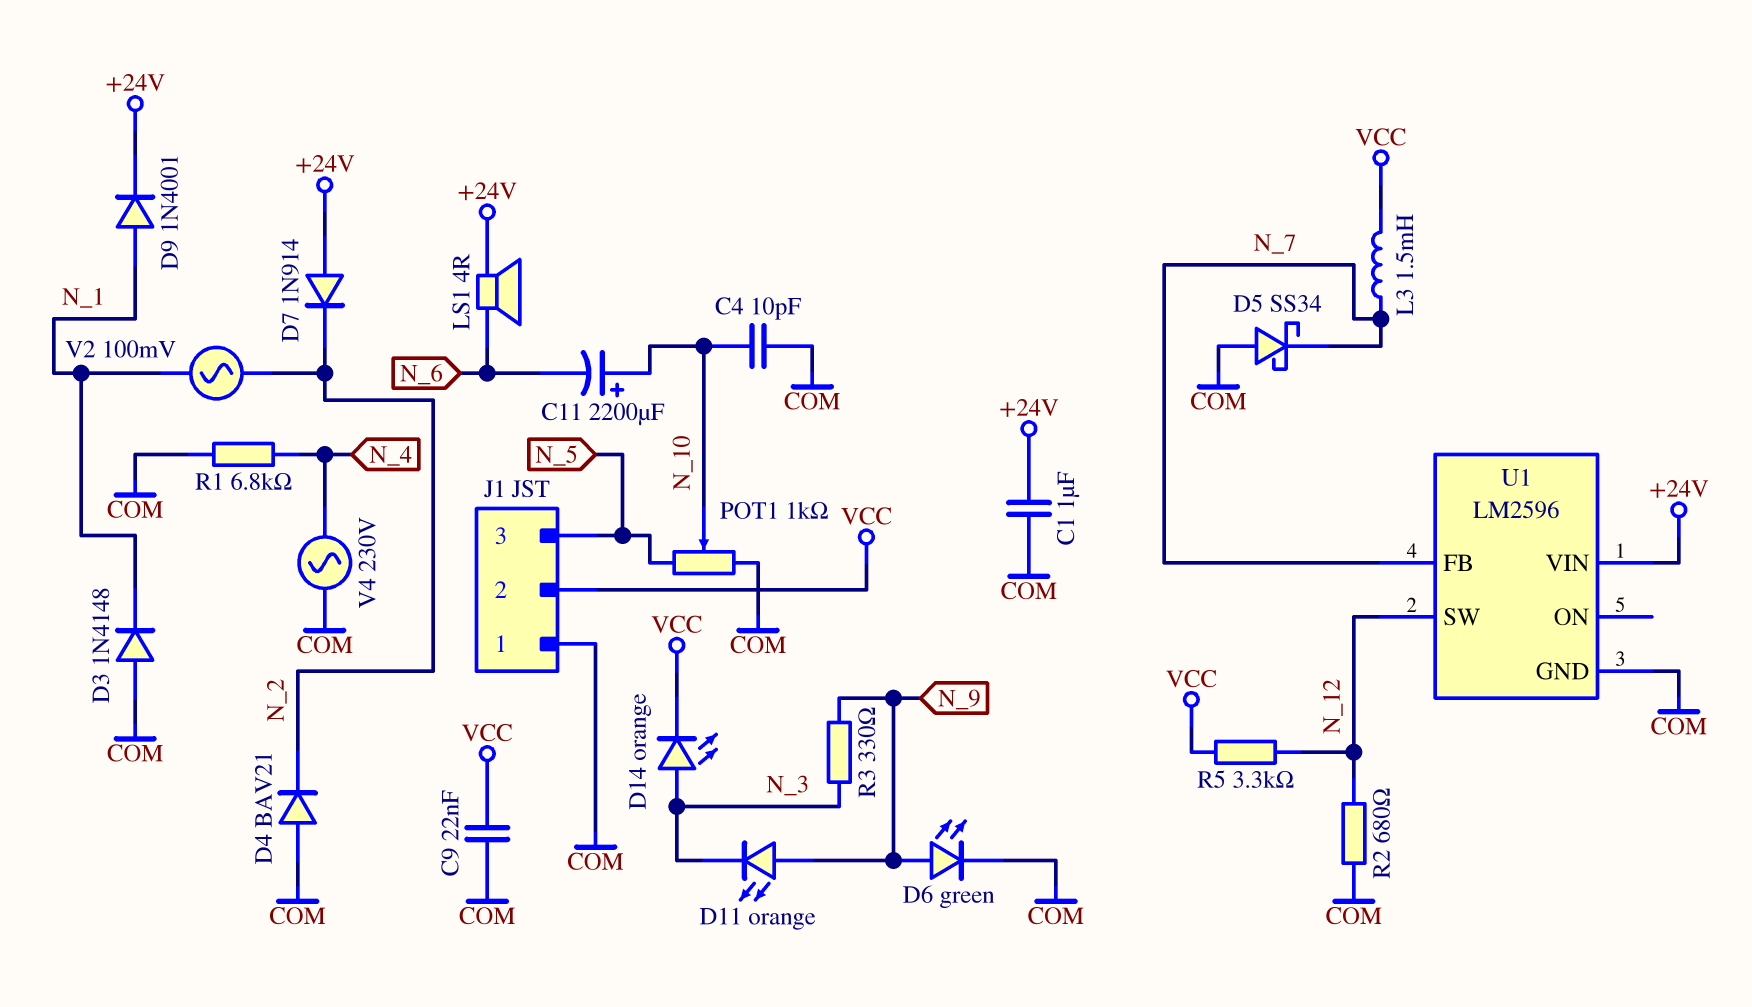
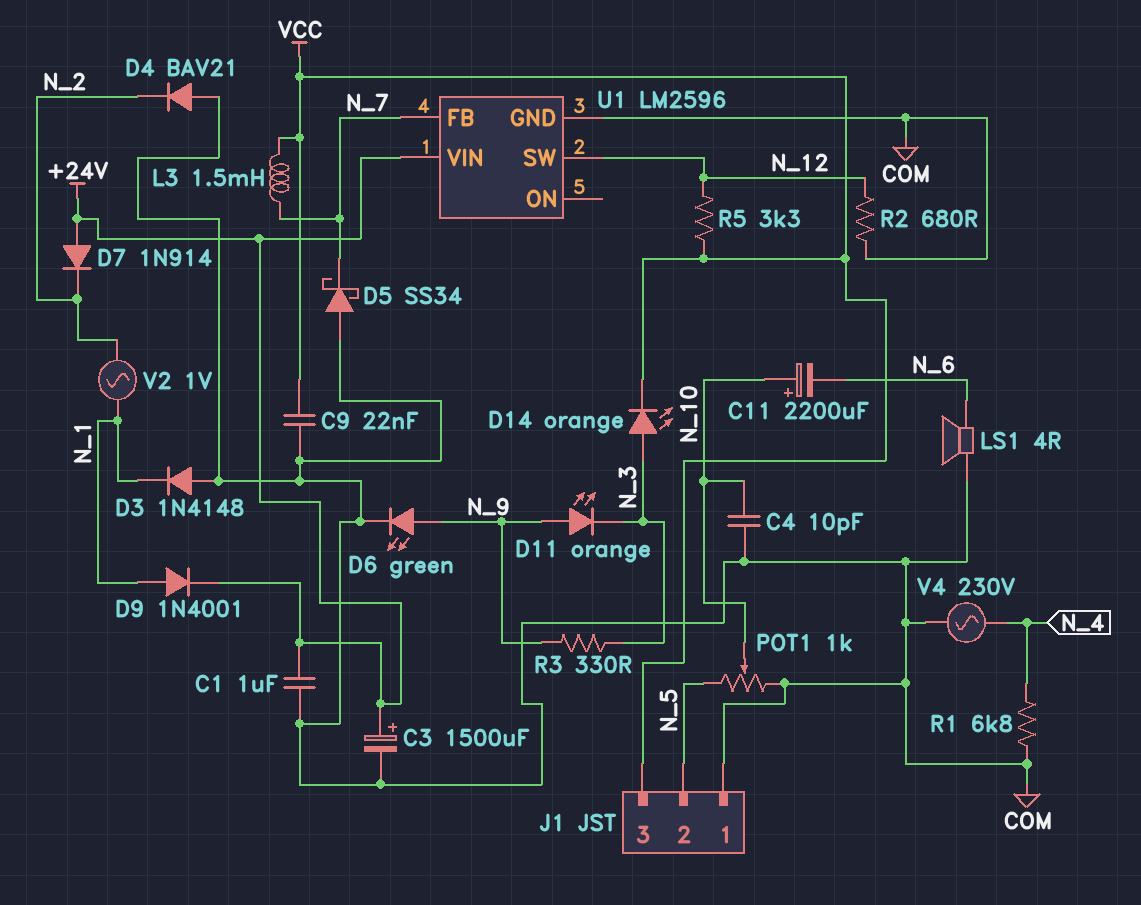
C3: none -> 1500uF (plus +24V, minus COM)
J1 pin 2: VCC -> N_5
J1 pin 3: N_5 -> VCC
LS1: speaker 4R (+24V, N_6) -> speaker 4R (COM, N_6)
V2: AC 100mV (N_1, N_2) -> AC 1V (N_1, N_2)

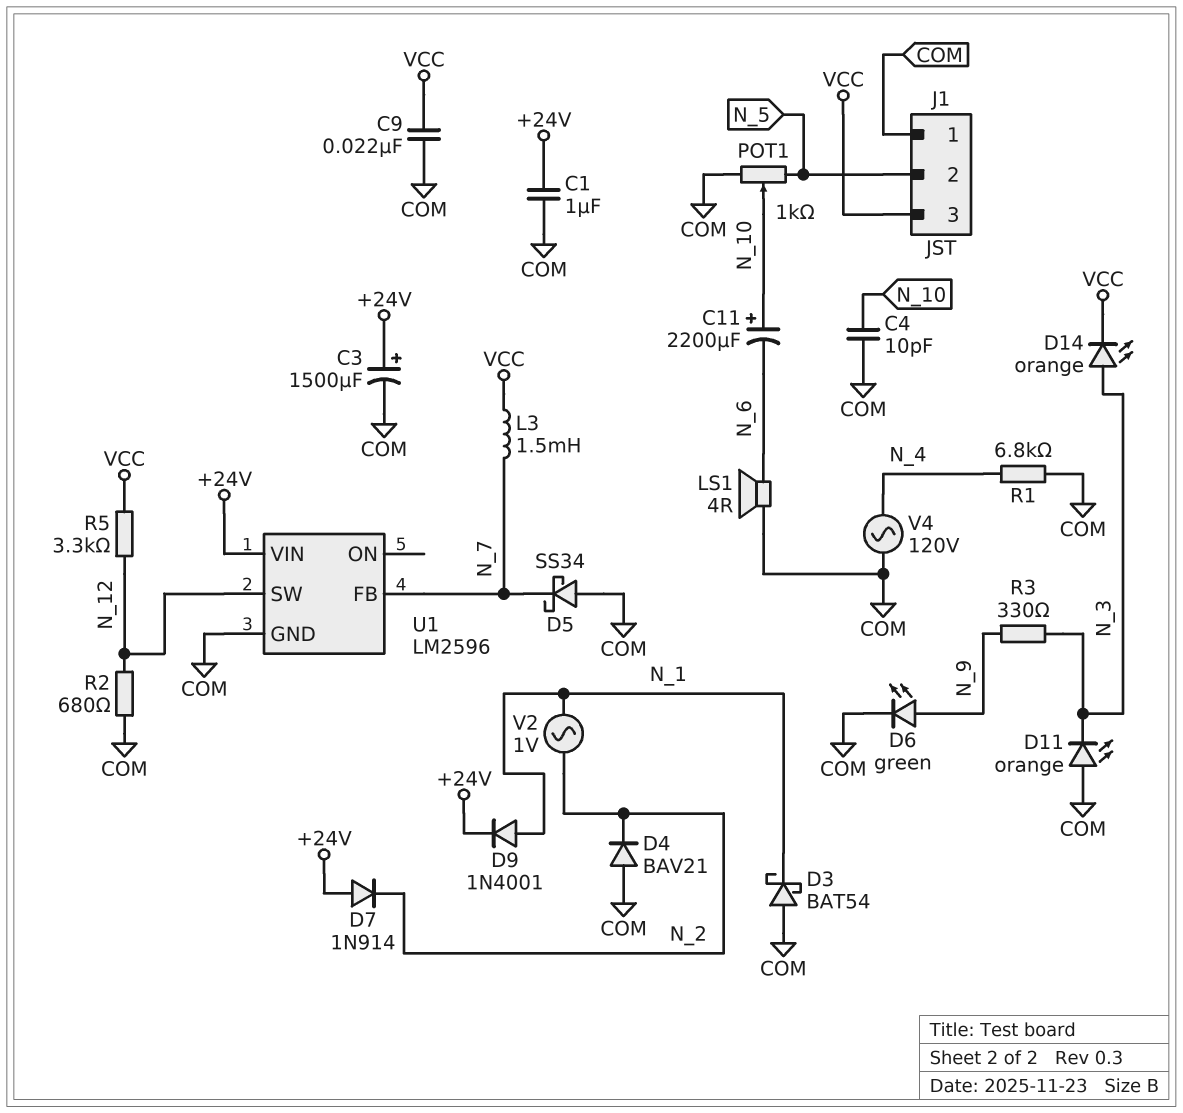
D3: diode 1N4148 (A COM, K N_1) -> schottky BAT54 (A COM, K N_1)
D11: LED orange (A N_9, K N_3) -> LED orange (A COM, K N_3)
V4: AC 230V (COM, N_4) -> AC 120V (COM, N_4)

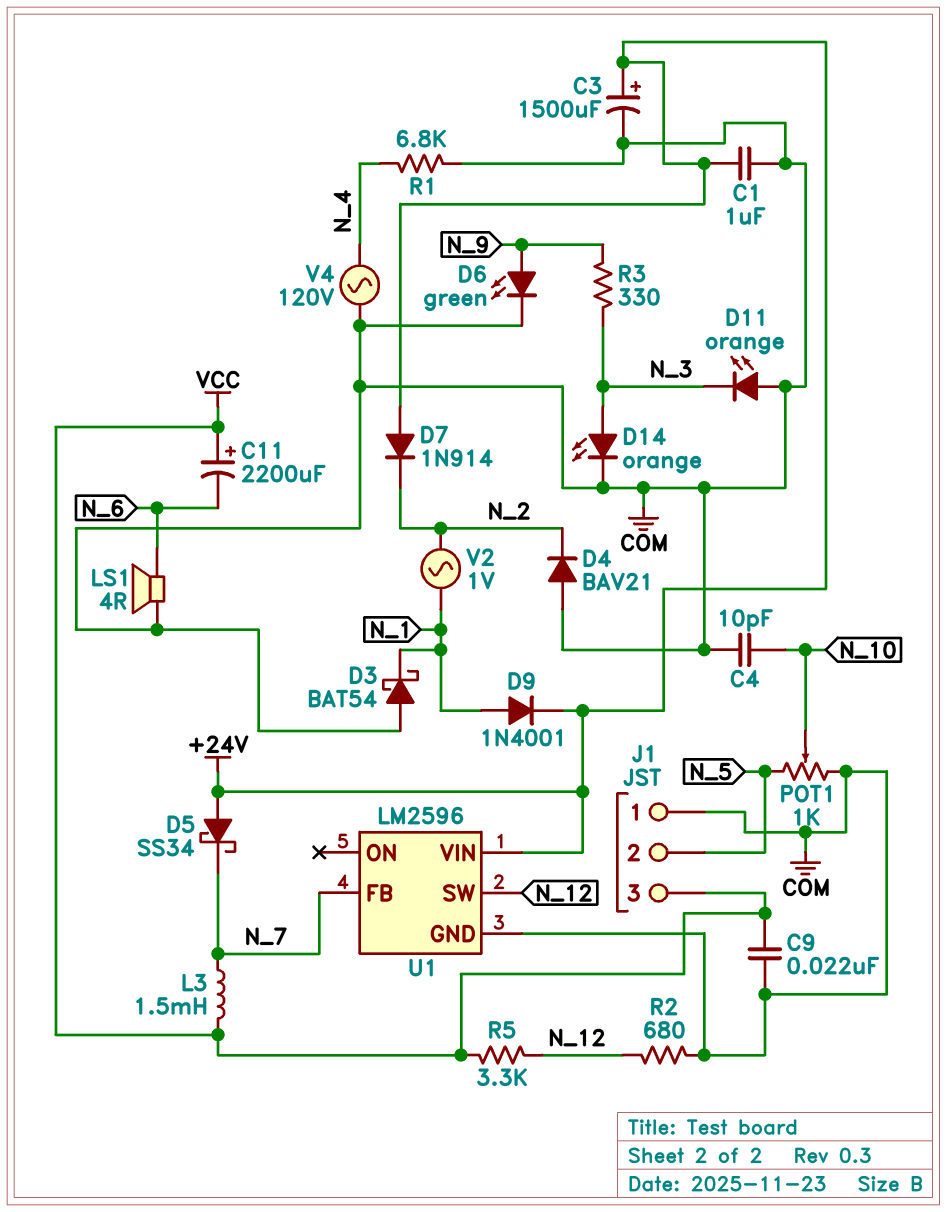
C11: 2200uF (plus N_10, minus N_6) -> 2200uF (plus VCC, minus N_6)
D5: schottky SS34 (A COM, K N_7) -> schottky SS34 (A +24V, K N_7)
D14: LED orange (A N_3, K VCC) -> LED orange (A N_3, K COM)

